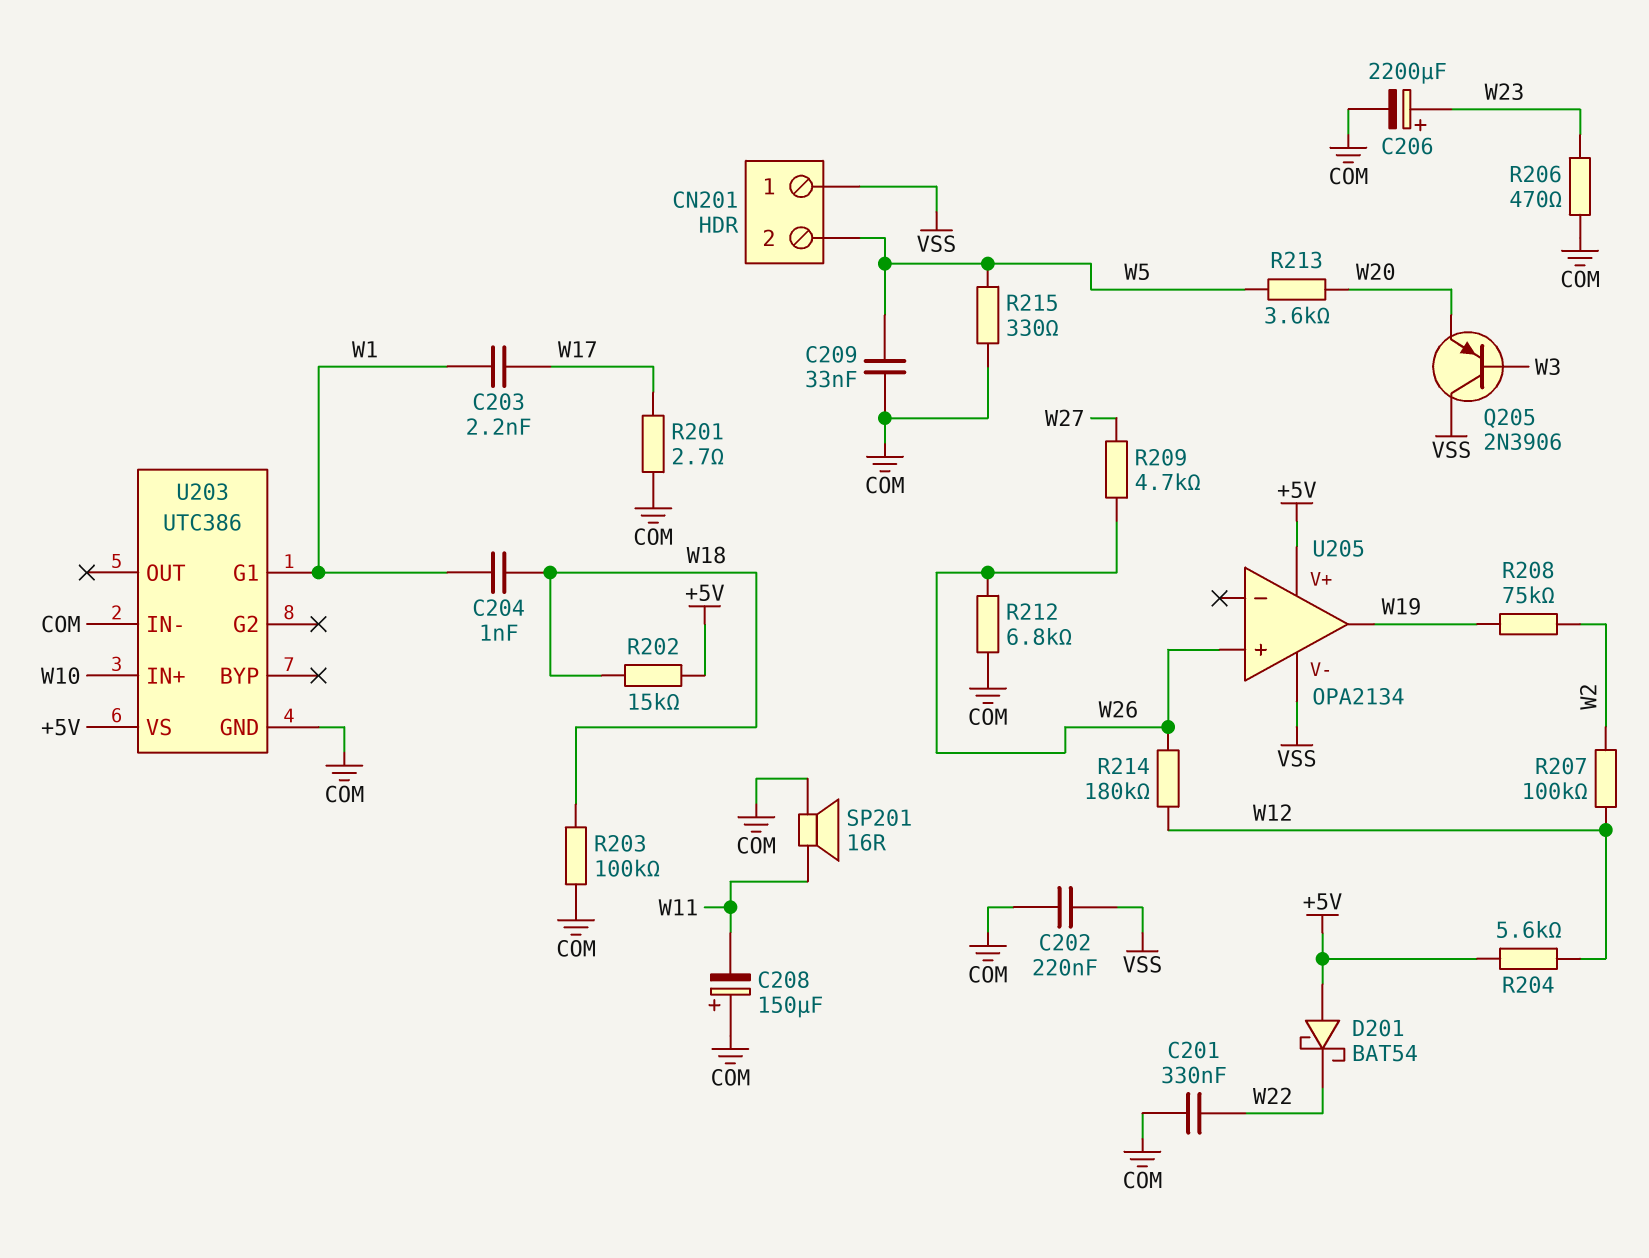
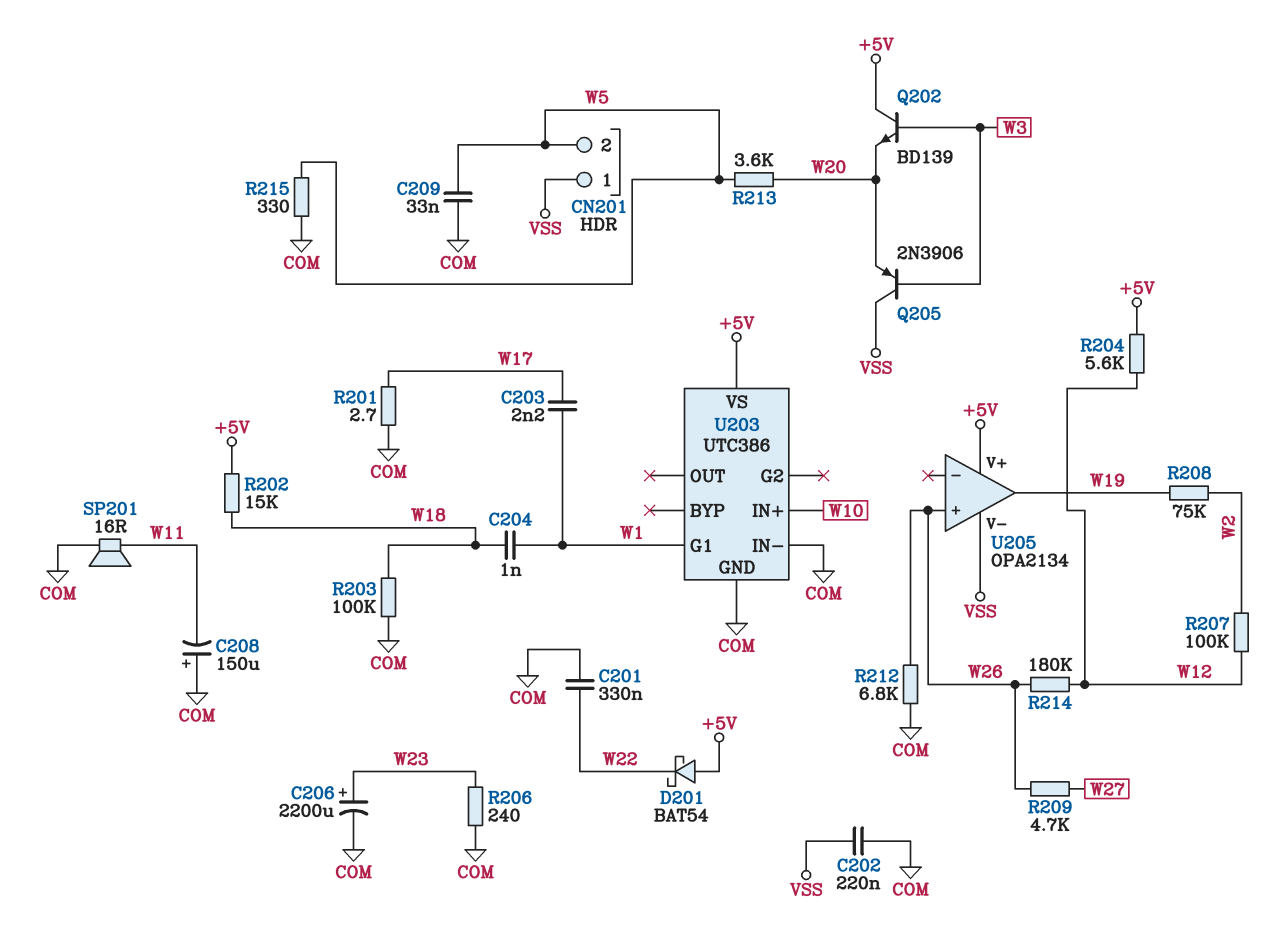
Q202: none -> NPN BD139 (B W3, C +5V, E W20)
R206: 470 (COM, W23) -> 240 (COM, W23)

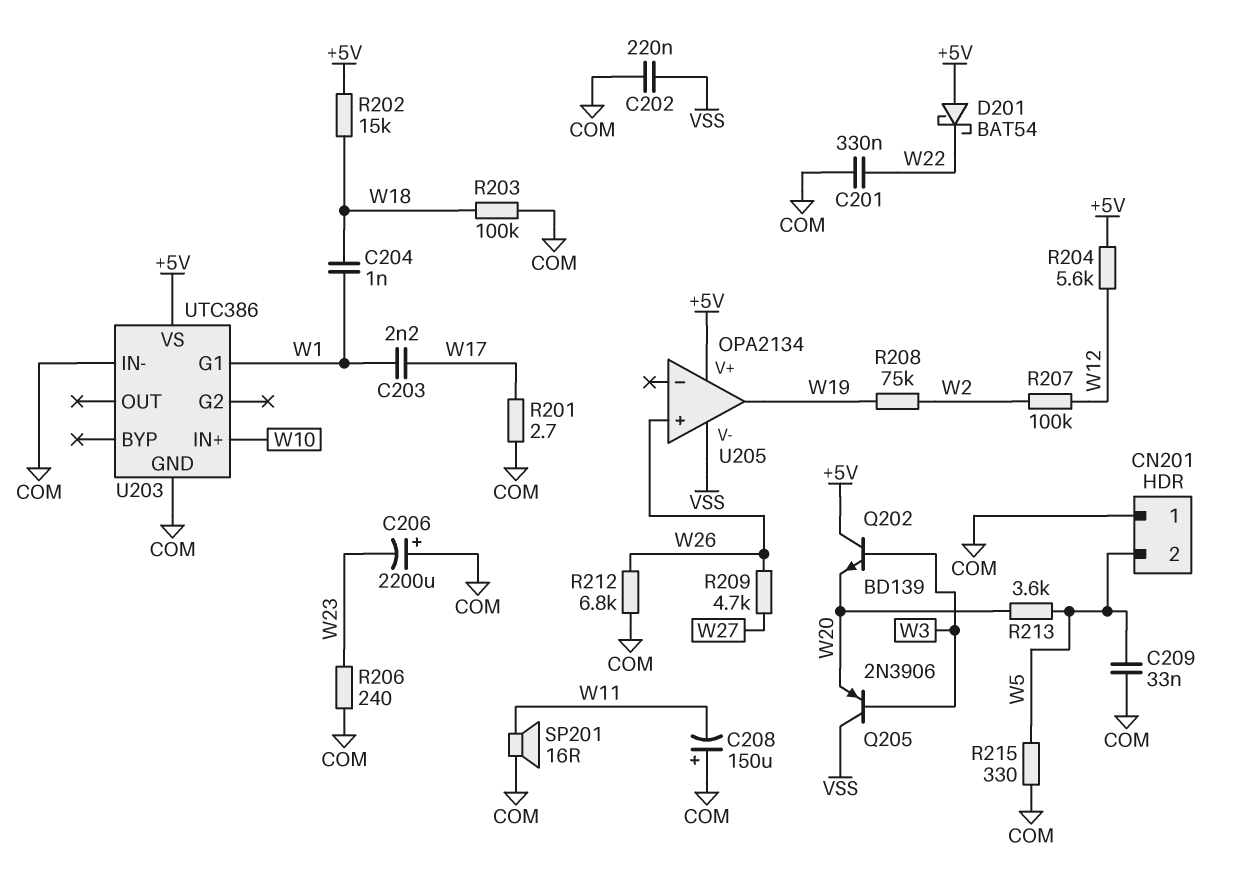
C206: 2200uF (plus W23, minus COM) -> 2200uF (plus COM, minus W23)
CN201 pin 1: VSS -> COM
R214: 180k (W12, W26) -> none

